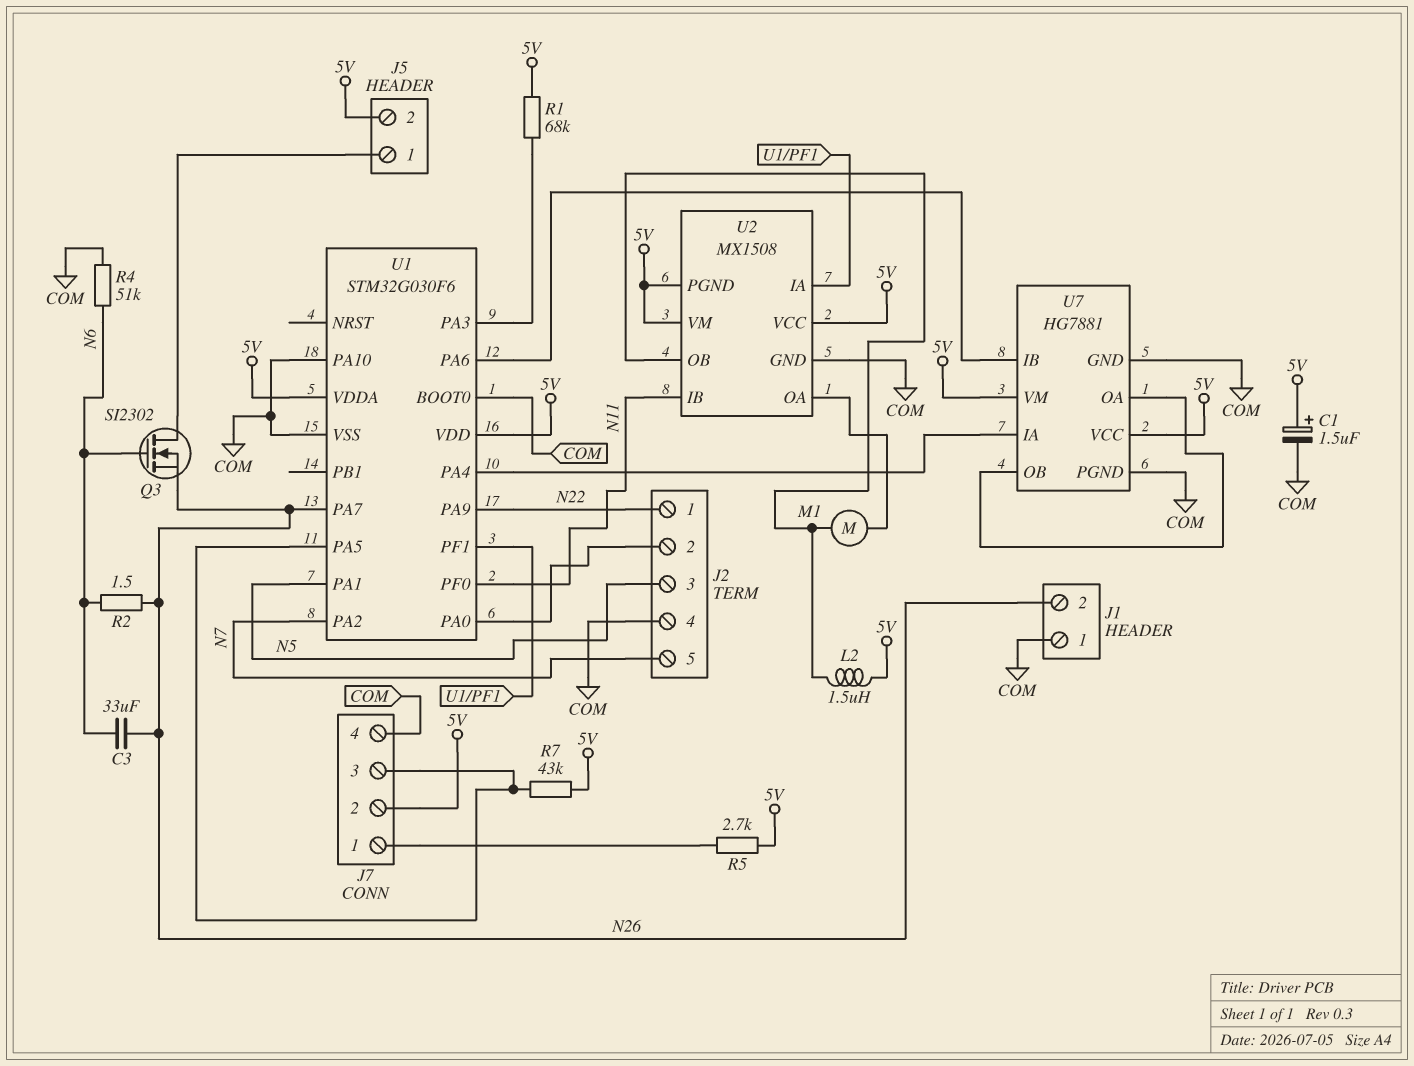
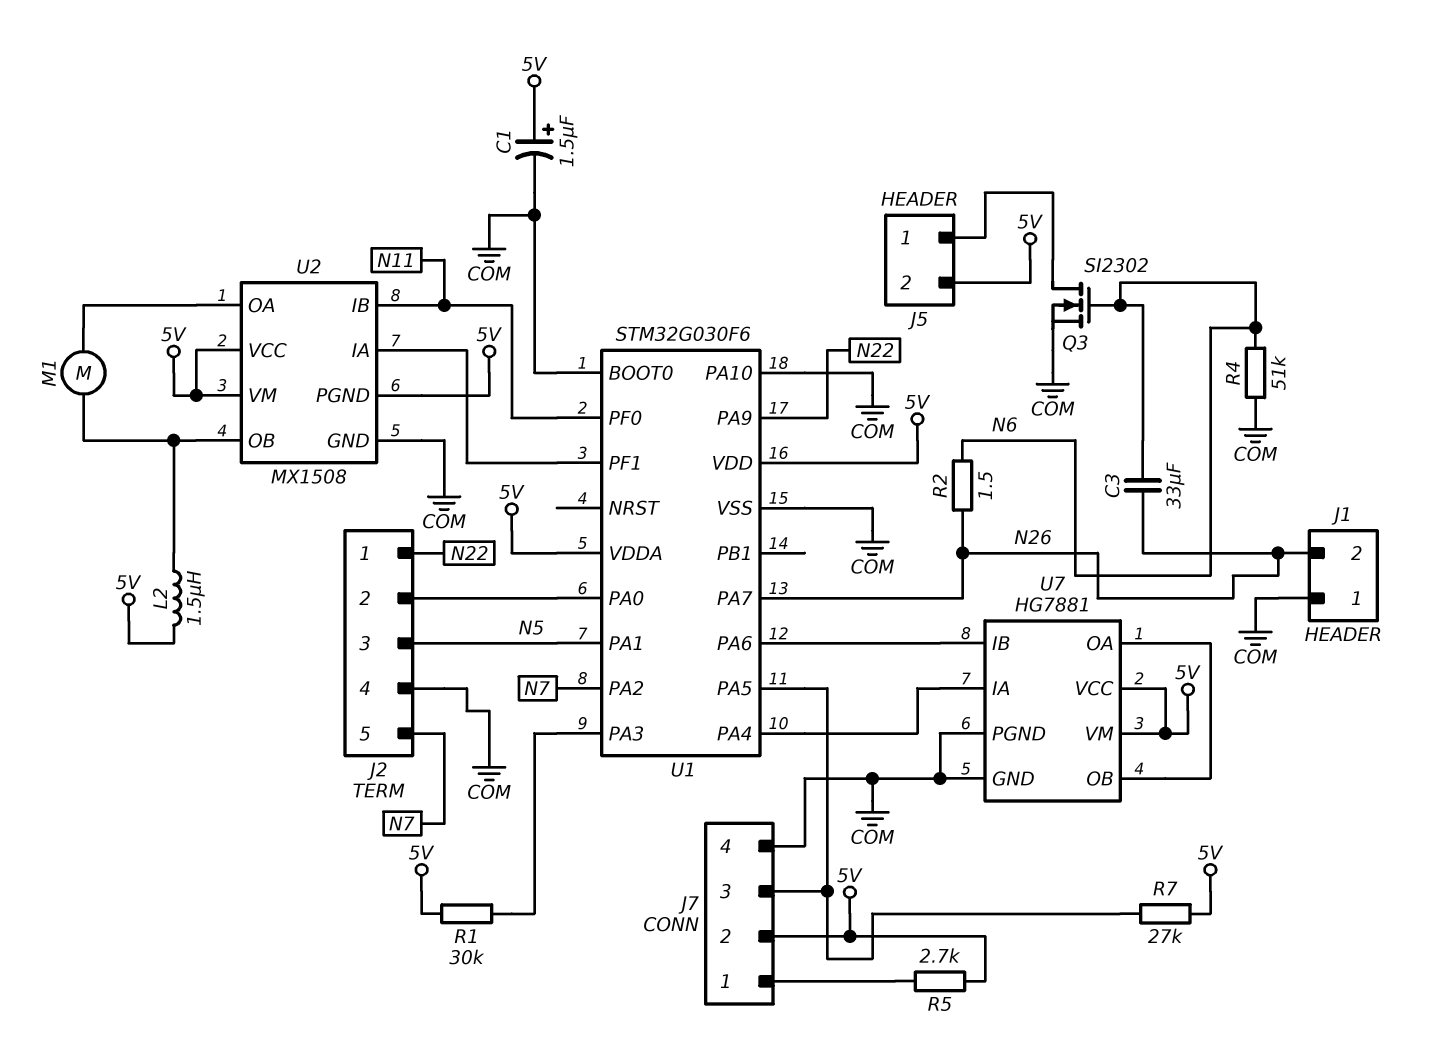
Q3: NMOS SI2302 (G N6, D J5/1, S N26) -> NMOS SI2302 (G N6, D J5/1, S COM)
R1: 68k (5V, U1/PA3) -> 30k (5V, U1/PA3)
R7: 43k (5V, J7/3) -> 27k (5V, J7/3)

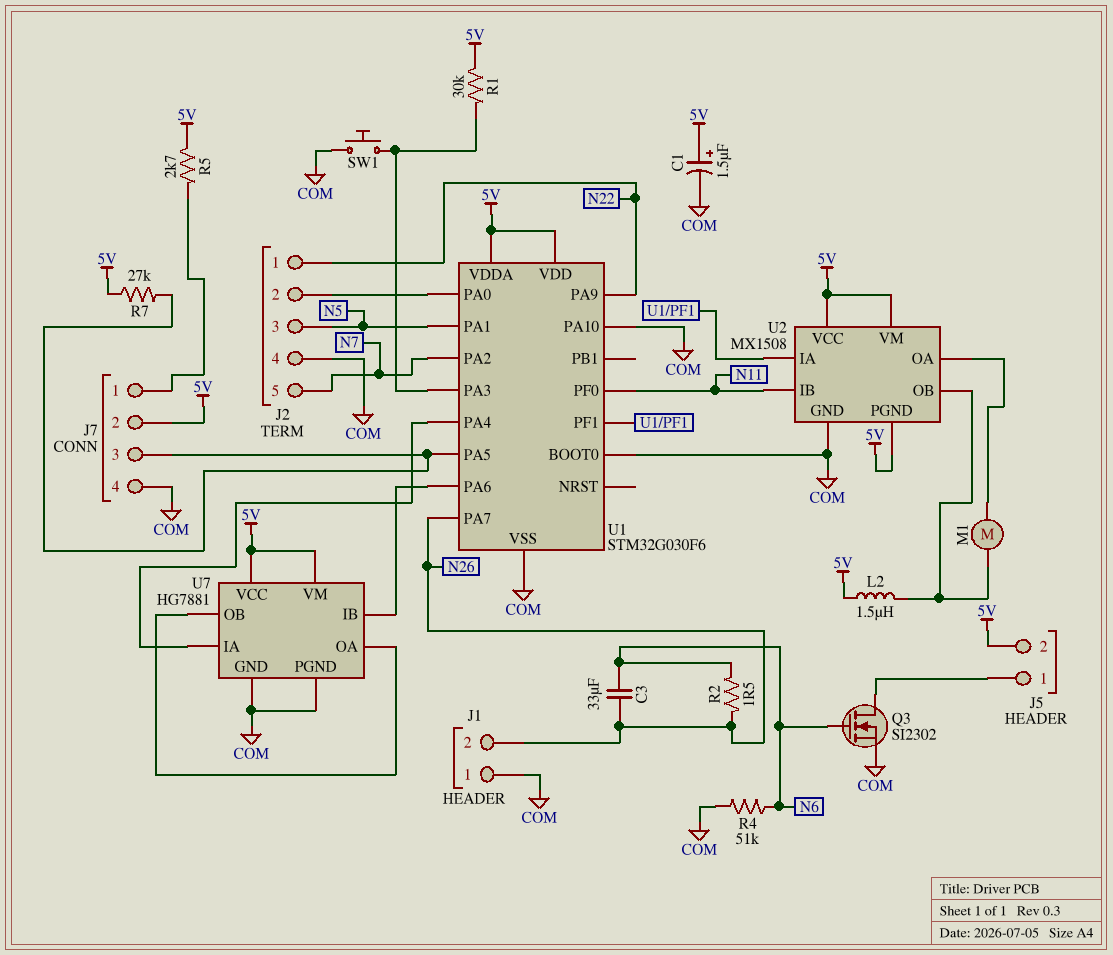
SW1: none -> button (COM, U1/PA3)

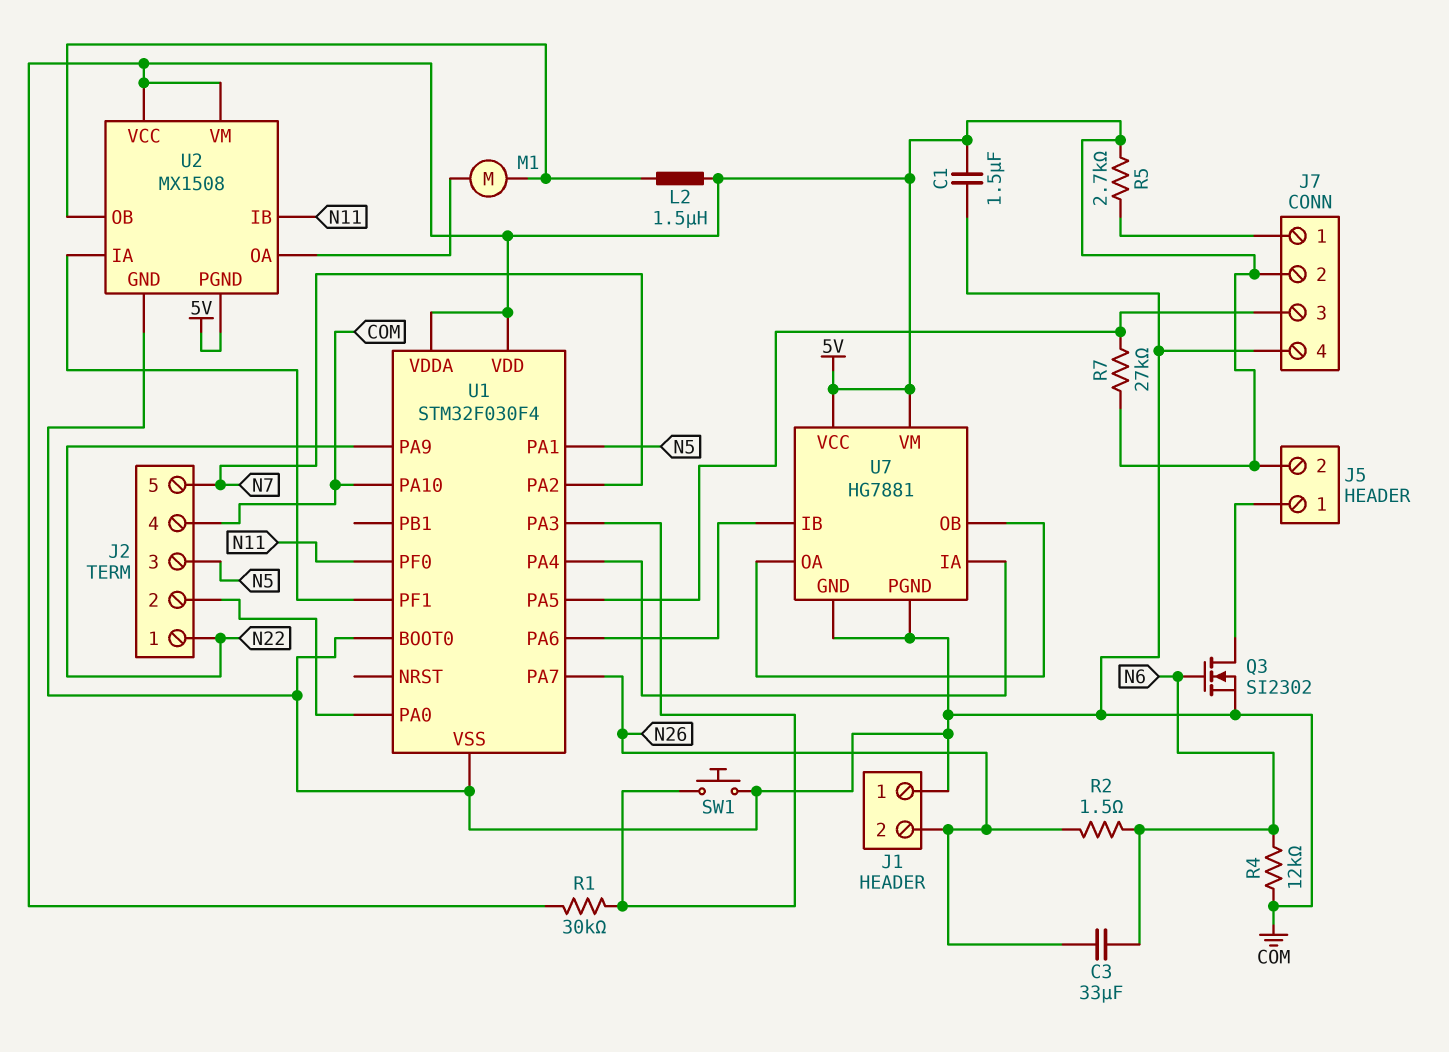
C1: 1.5uF (plus 5V, minus COM) -> 1.5uF (5V, COM)
R4: 51k (COM, N6) -> 12k (COM, N6)
U1: STM32G030F6 -> STM32F030F4

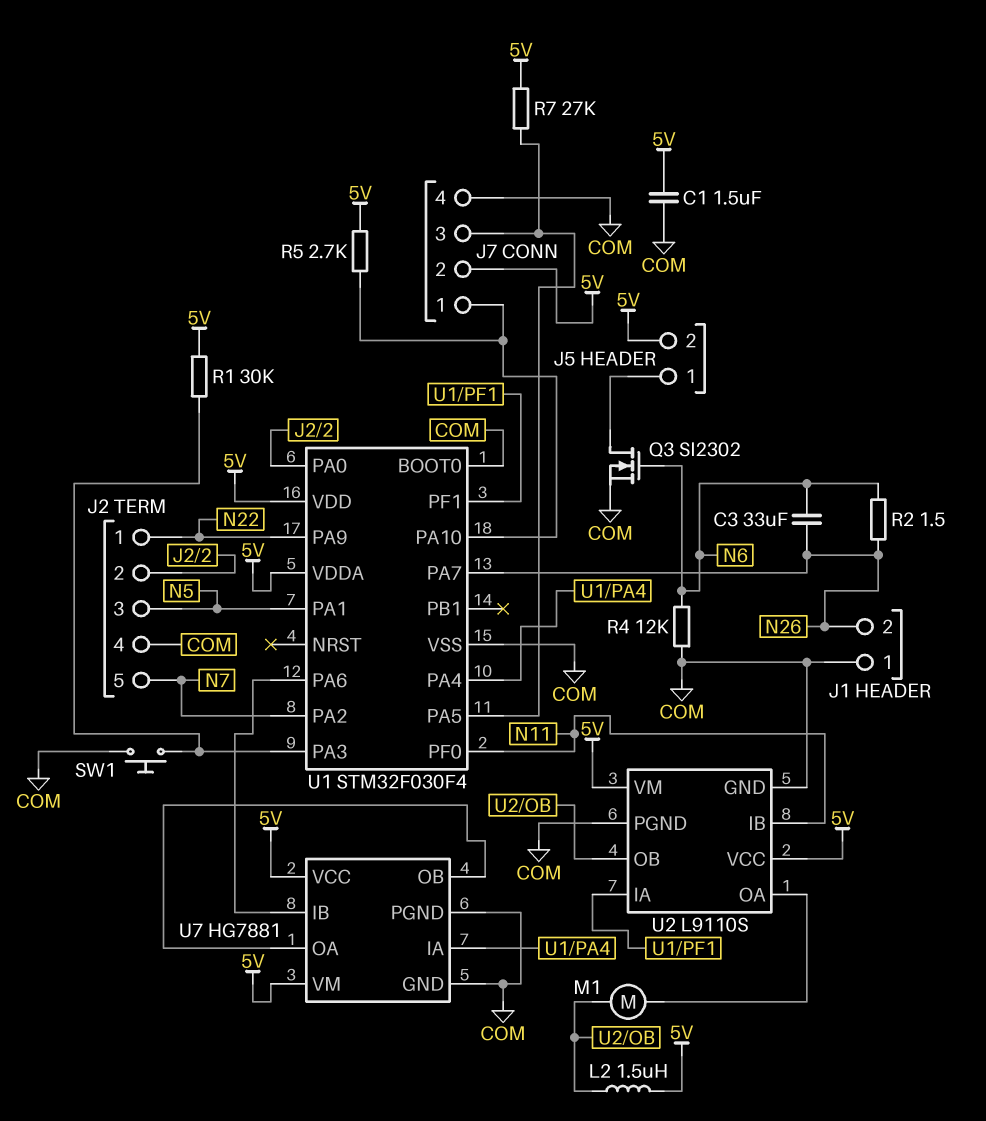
U1 pin PA10: COM -> J7/1
U2: MX1508 -> L9110S
U2 pin PGND: 5V -> COM

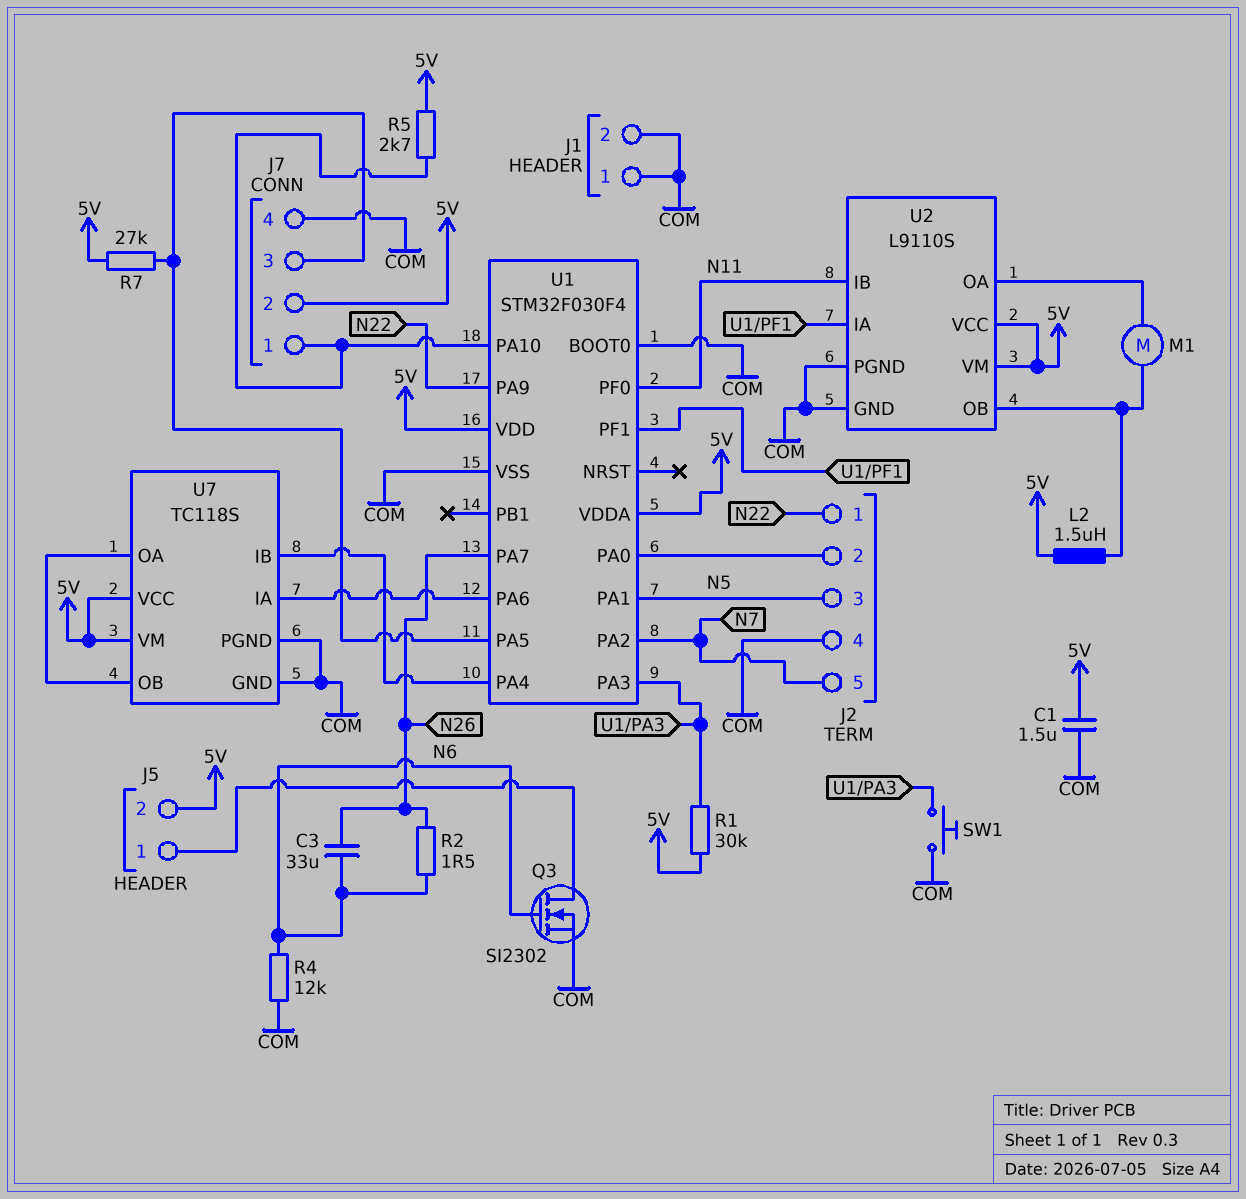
J1 pin 2: N26 -> COM
U7: HG7881 -> TC118S
U7 pin IA: U1/PA4 -> U1/PA6
U7 pin IB: U1/PA6 -> U1/PA4

